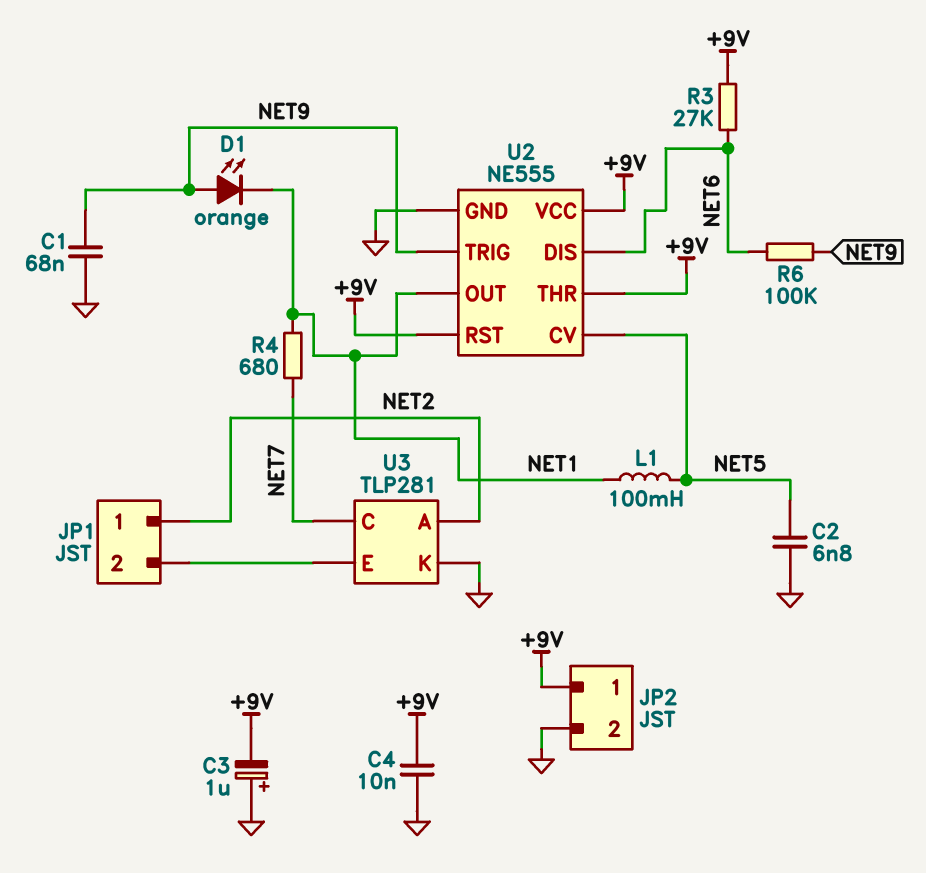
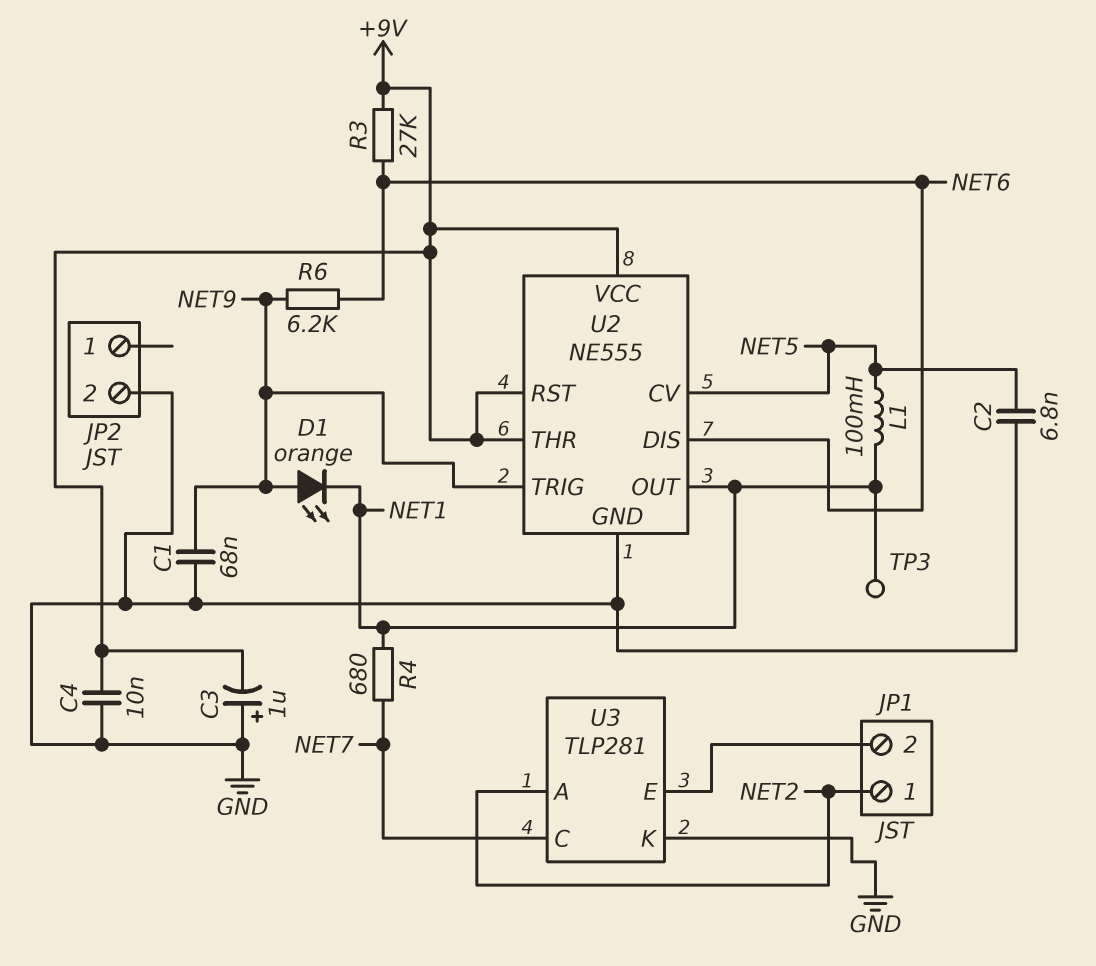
JP2 pin 1: +9V -> none
R6: 100k (NET6, NET9) -> 6.2k (NET6, NET9)
TP3: none -> test point (NET1)

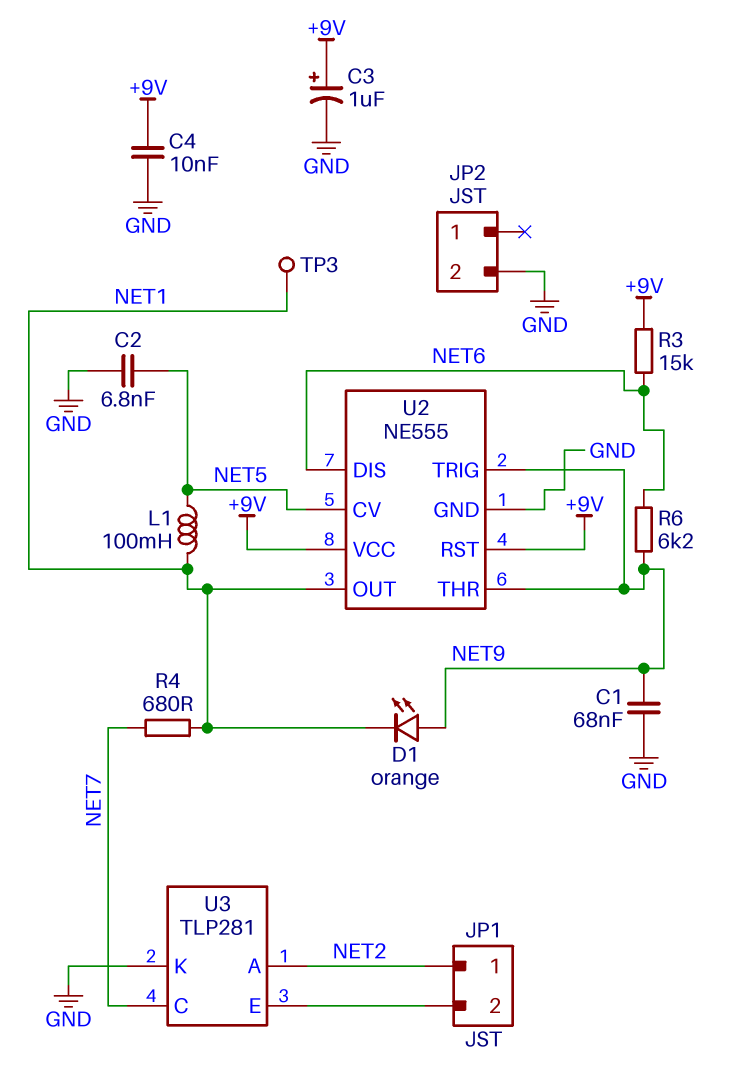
C3: 1uF (plus GND, minus +9V) -> 1uF (plus +9V, minus GND)
R3: 27k (+9V, NET6) -> 15k (+9V, NET6)
U2 pin THR: +9V -> NET9

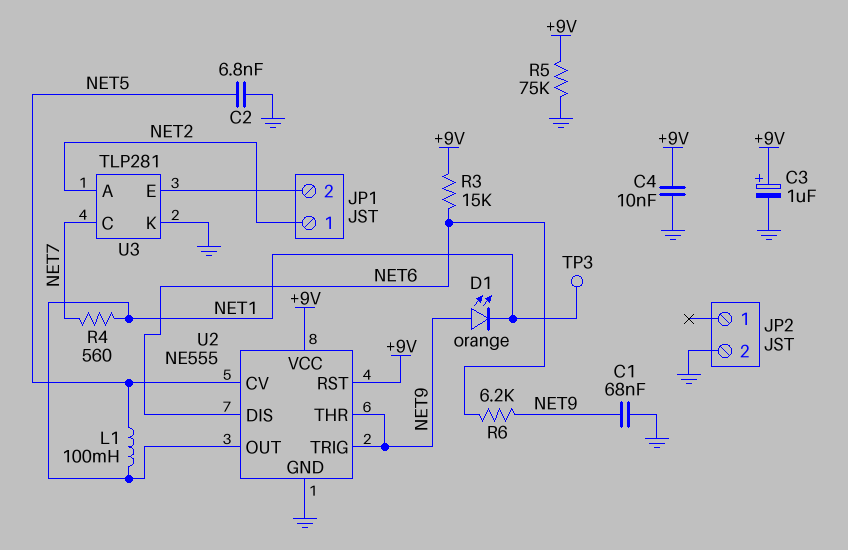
R4: 680 (NET1, NET7) -> 560 (NET1, NET7)
R5: none -> 75k (+9V, GND)

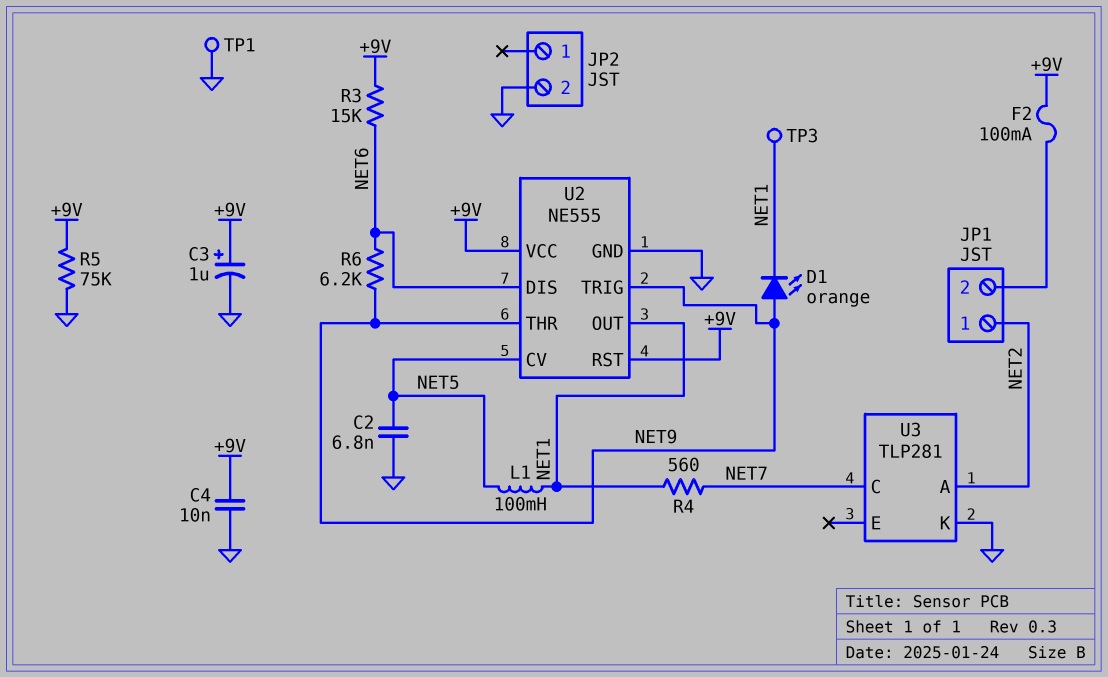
C1: 68nF (GND, NET9) -> none
F2: none -> 100mA (+9V, JP1/2)
TP1: none -> test point (GND)
U3 pin E: JP1/2 -> none

